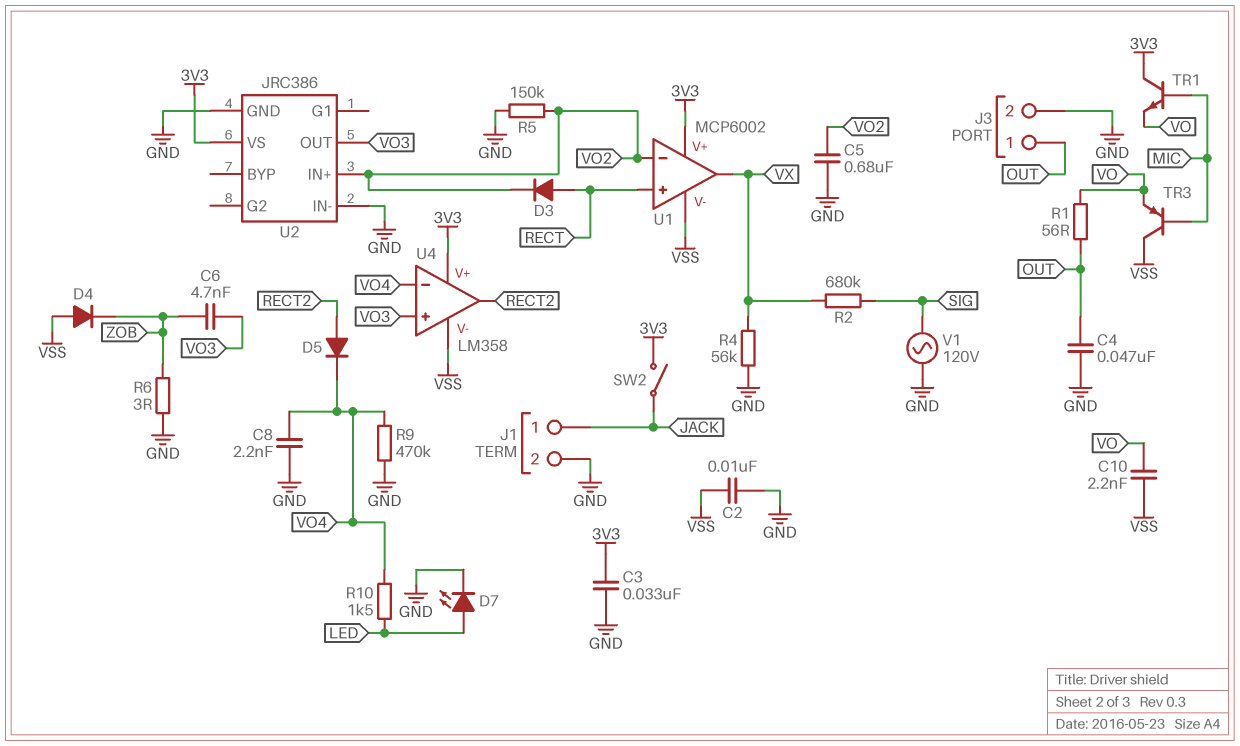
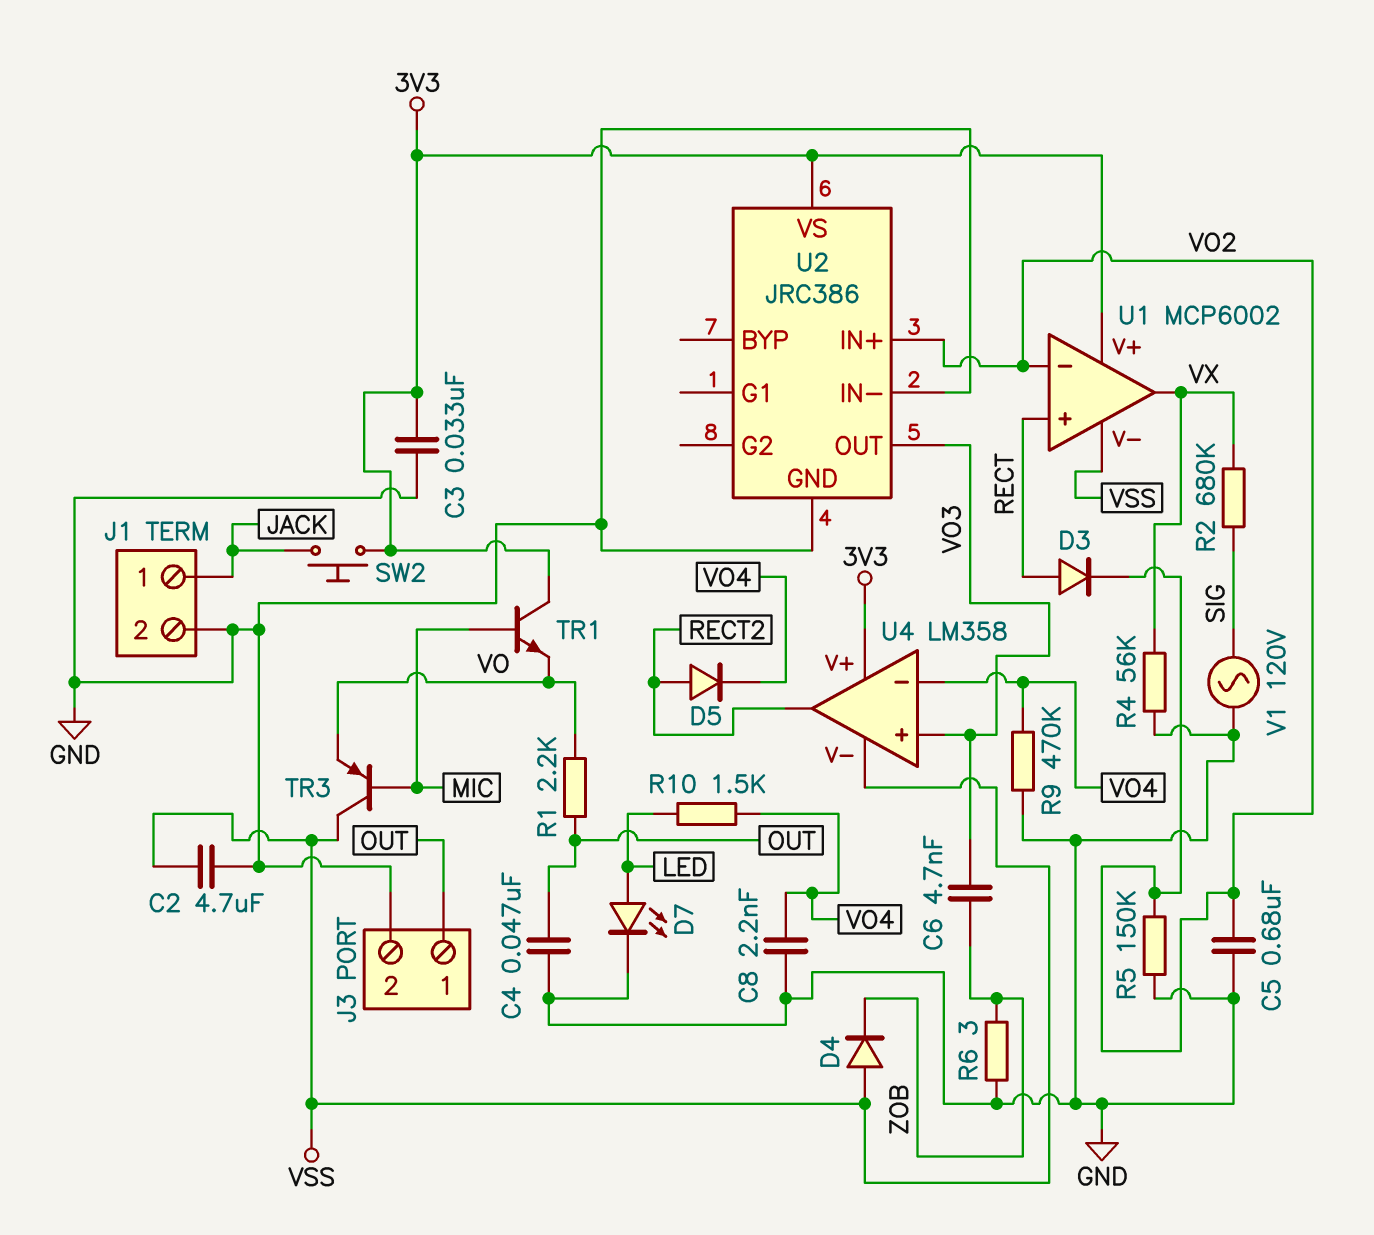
C2: 10nF (GND, VSS) -> 4.7uF (GND, VSS)
C10: 2.2nF (VO, VSS) -> none
R1: 56 (OUT, VO) -> 2.2k (OUT, VO)
SW2: switch (3V3, JACK) -> button (3V3, JACK)

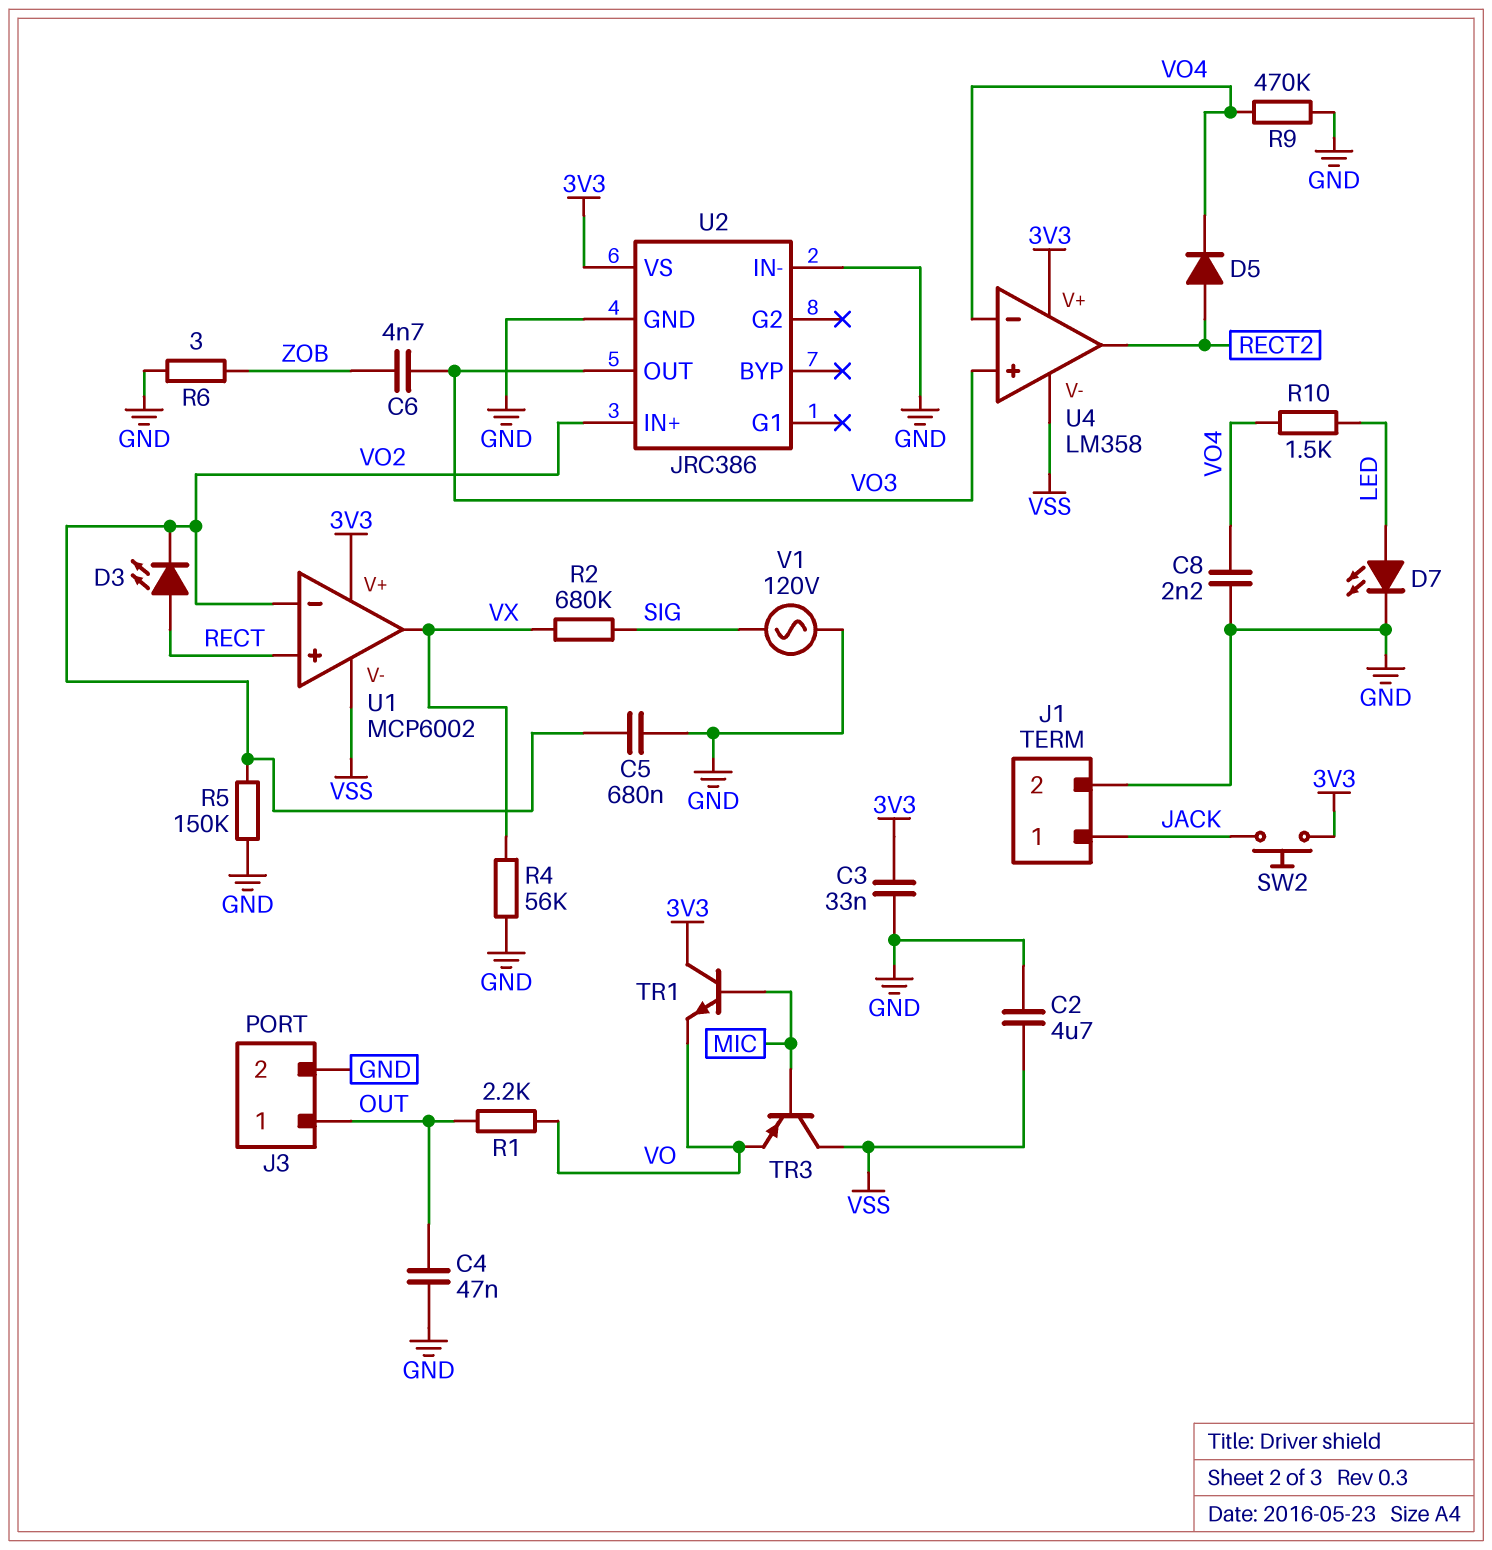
D3: diode (A RECT, K VO2) -> LED (A RECT, K VO2)
D4: diode (A VSS, K ZOB) -> none

